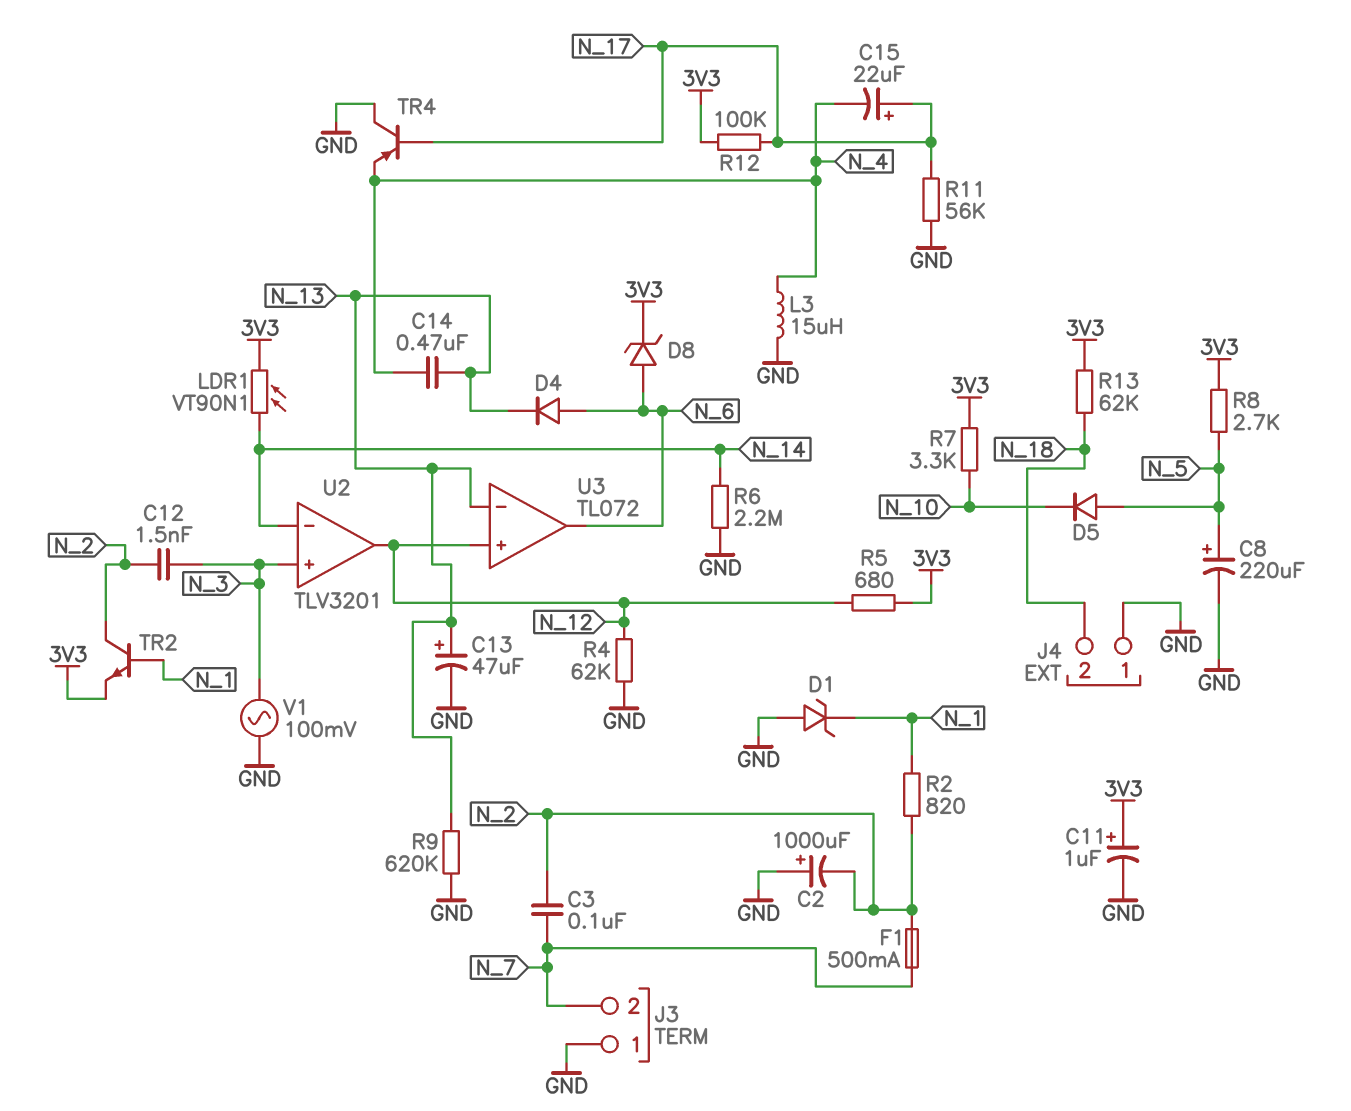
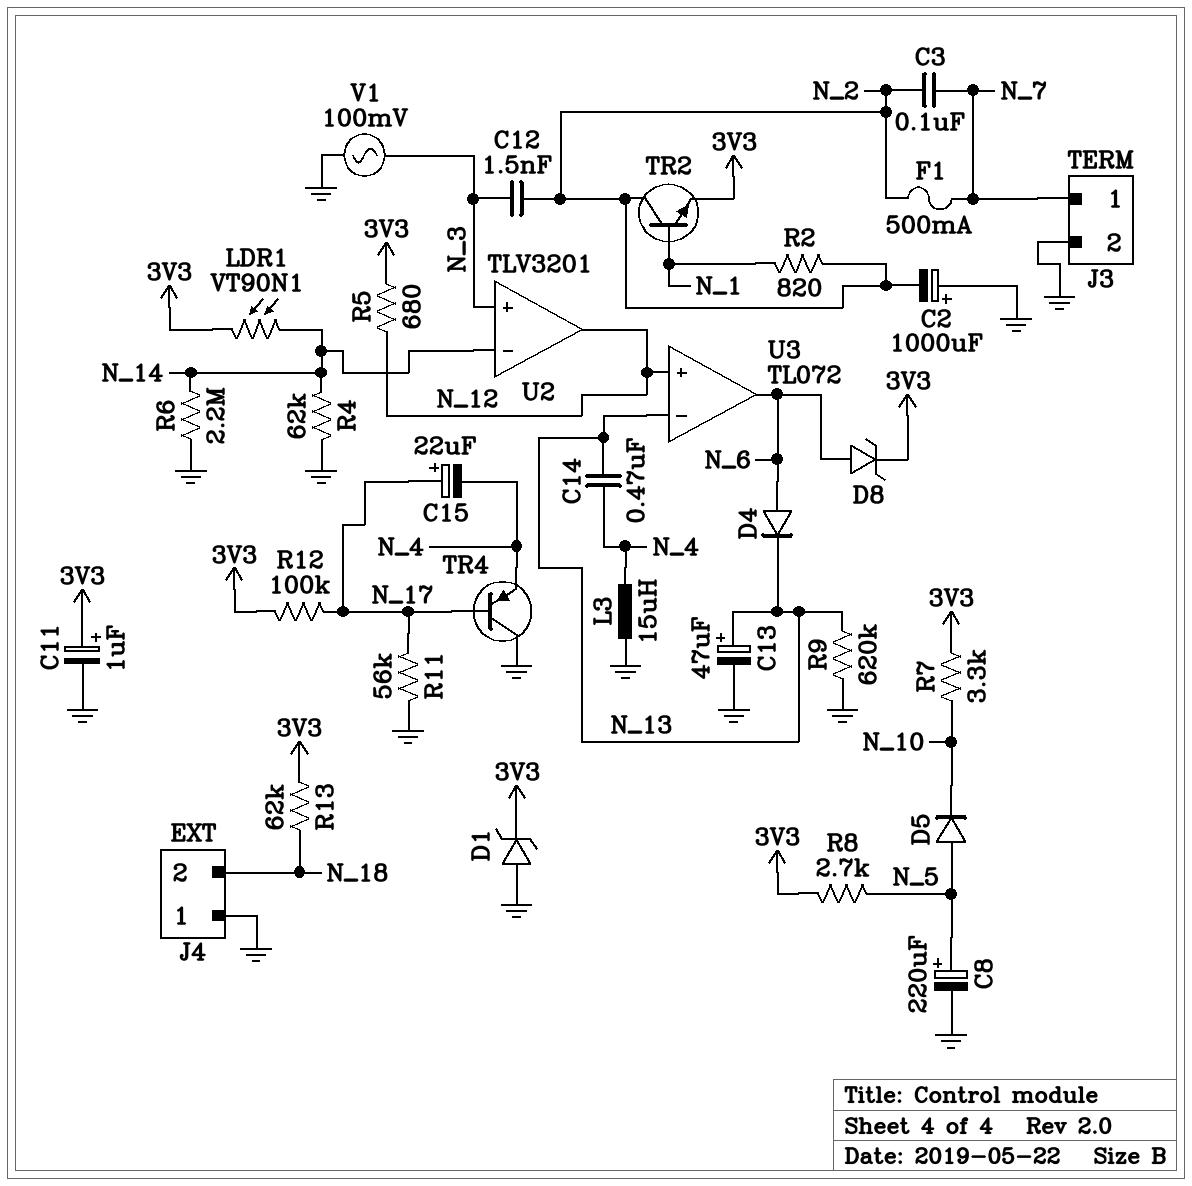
D1: zener (A GND, K N_1) -> zener (A GND, K 3V3)
J3 pin 1: GND -> N_7
J3 pin 2: N_7 -> GND
R4: 62k (GND, N_12) -> 62k (GND, N_14)

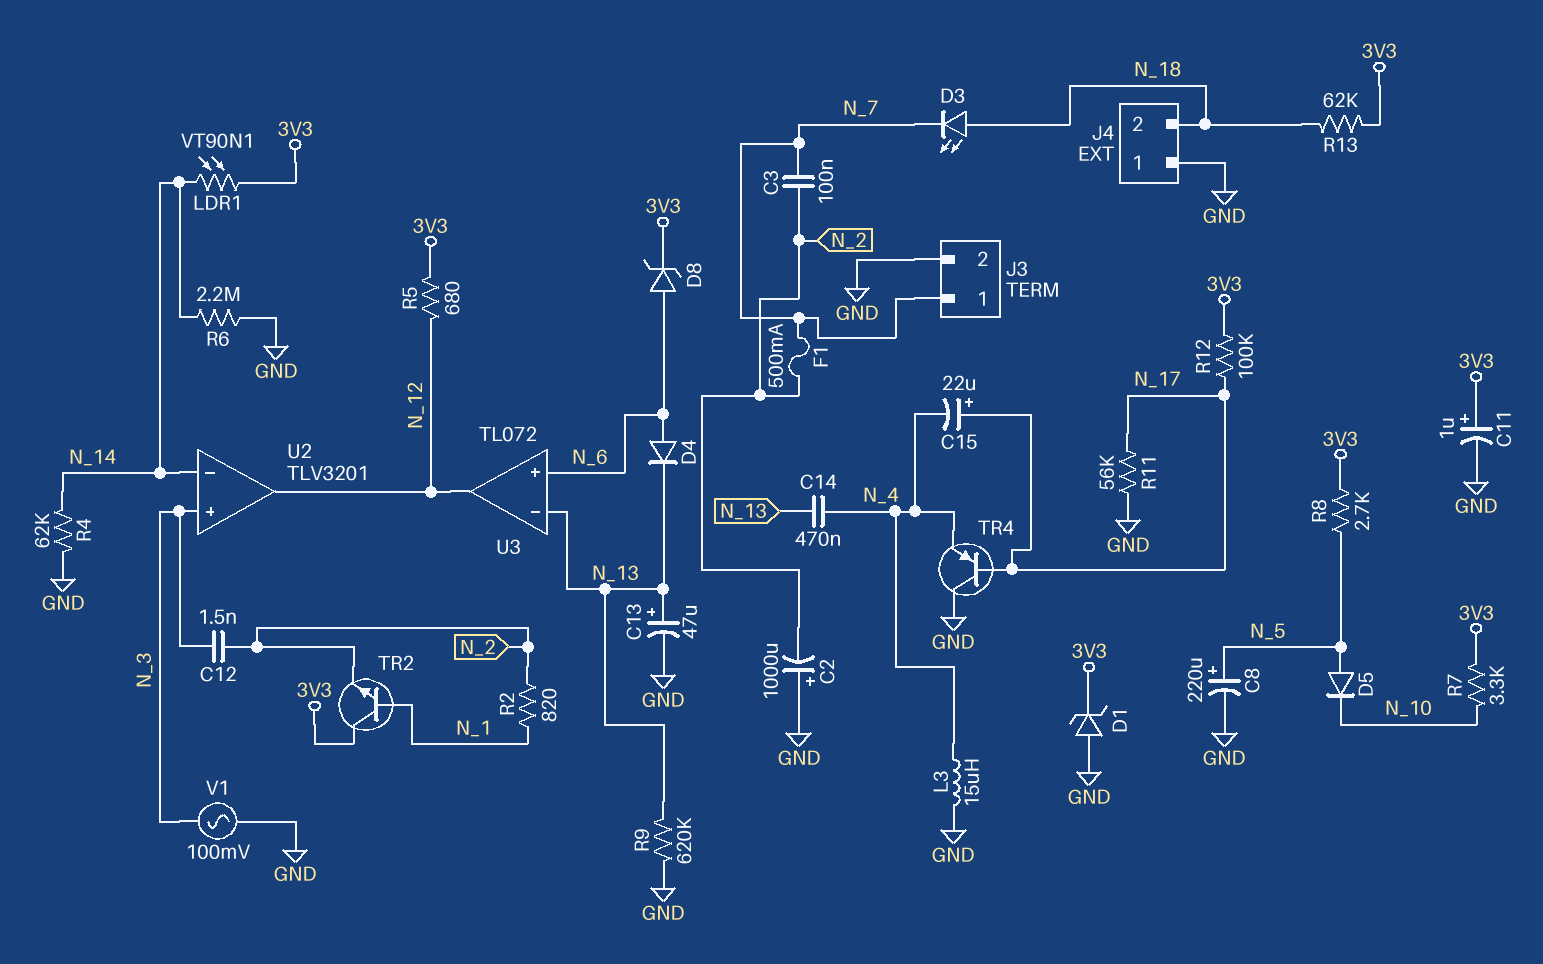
D3: none -> LED (A N_18, K N_7)
TR2: NPN (B N_1, C N_2, E 3V3) -> NPN (B N_1, C 3V3, E N_2)
U3 pin in+: N_12 -> N_6
U3 pin out: N_6 -> N_12

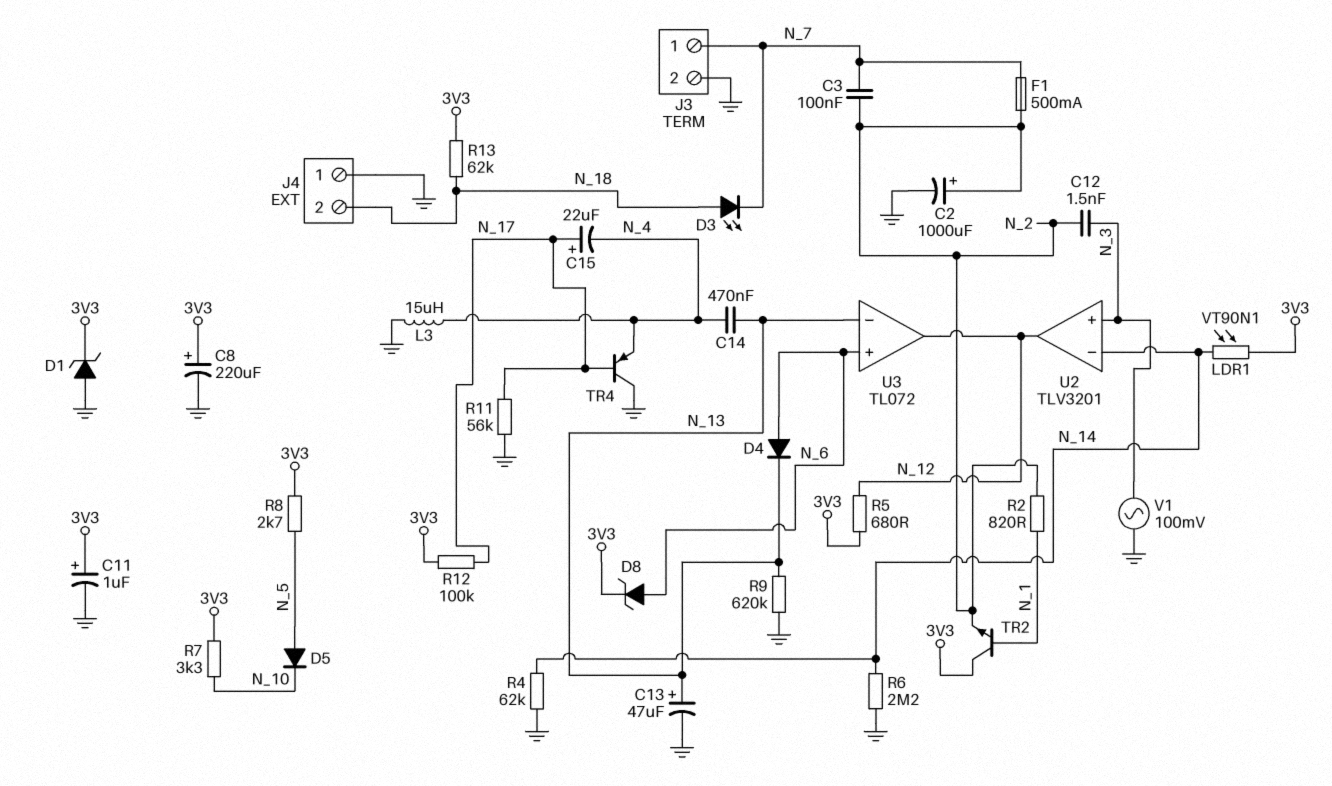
C2: 1000uF (plus GND, minus N_2) -> 1000uF (plus N_2, minus GND)
C8: 220uF (plus N_5, minus GND) -> 220uF (plus 3V3, minus GND)

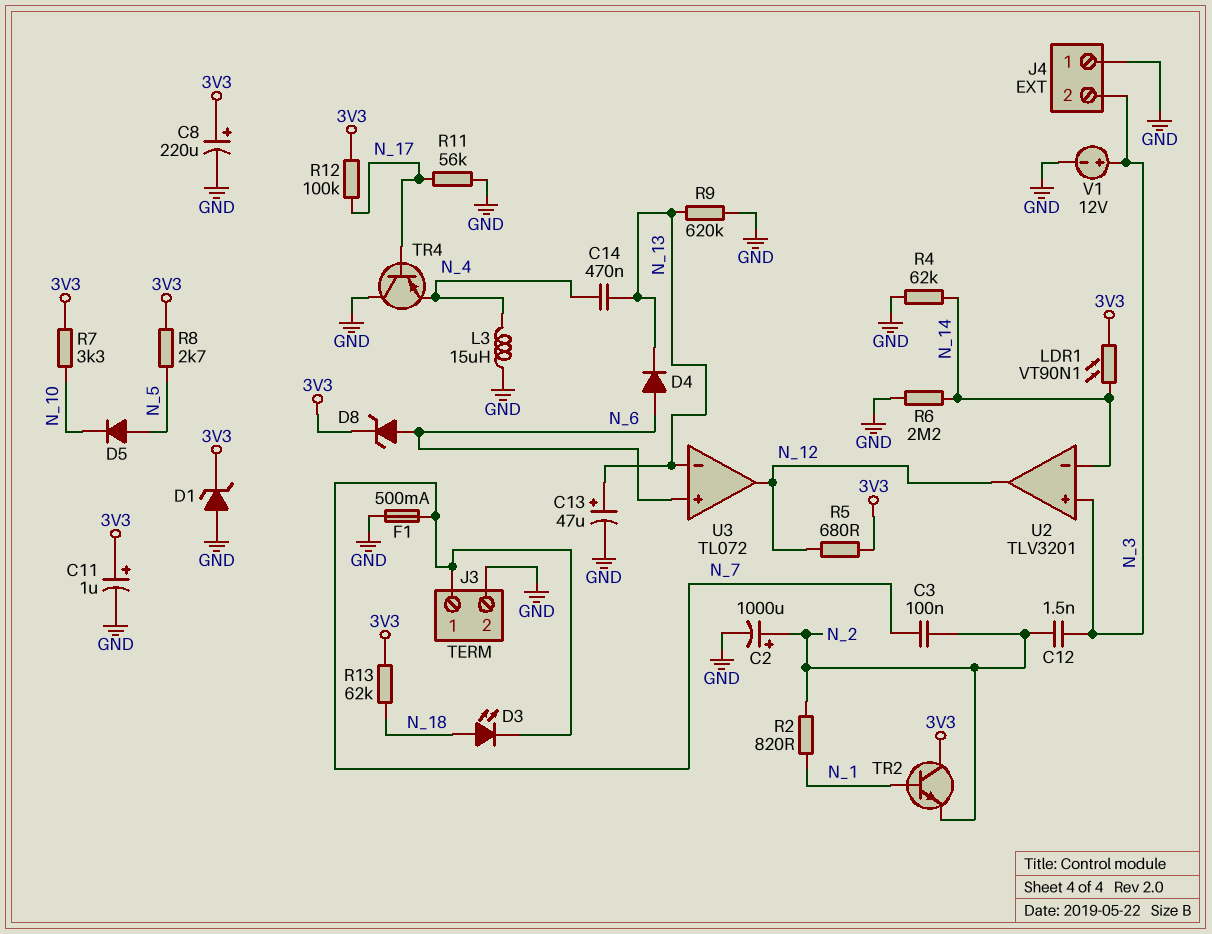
C15: 22uF (plus N_17, minus N_4) -> none
F1: 500mA (N_2, N_7) -> 500mA (GND, N_7)
J4 pin 2: N_18 -> N_3
V1: AC 100mV (GND, N_3) -> 12V (plus N_3, minus GND)

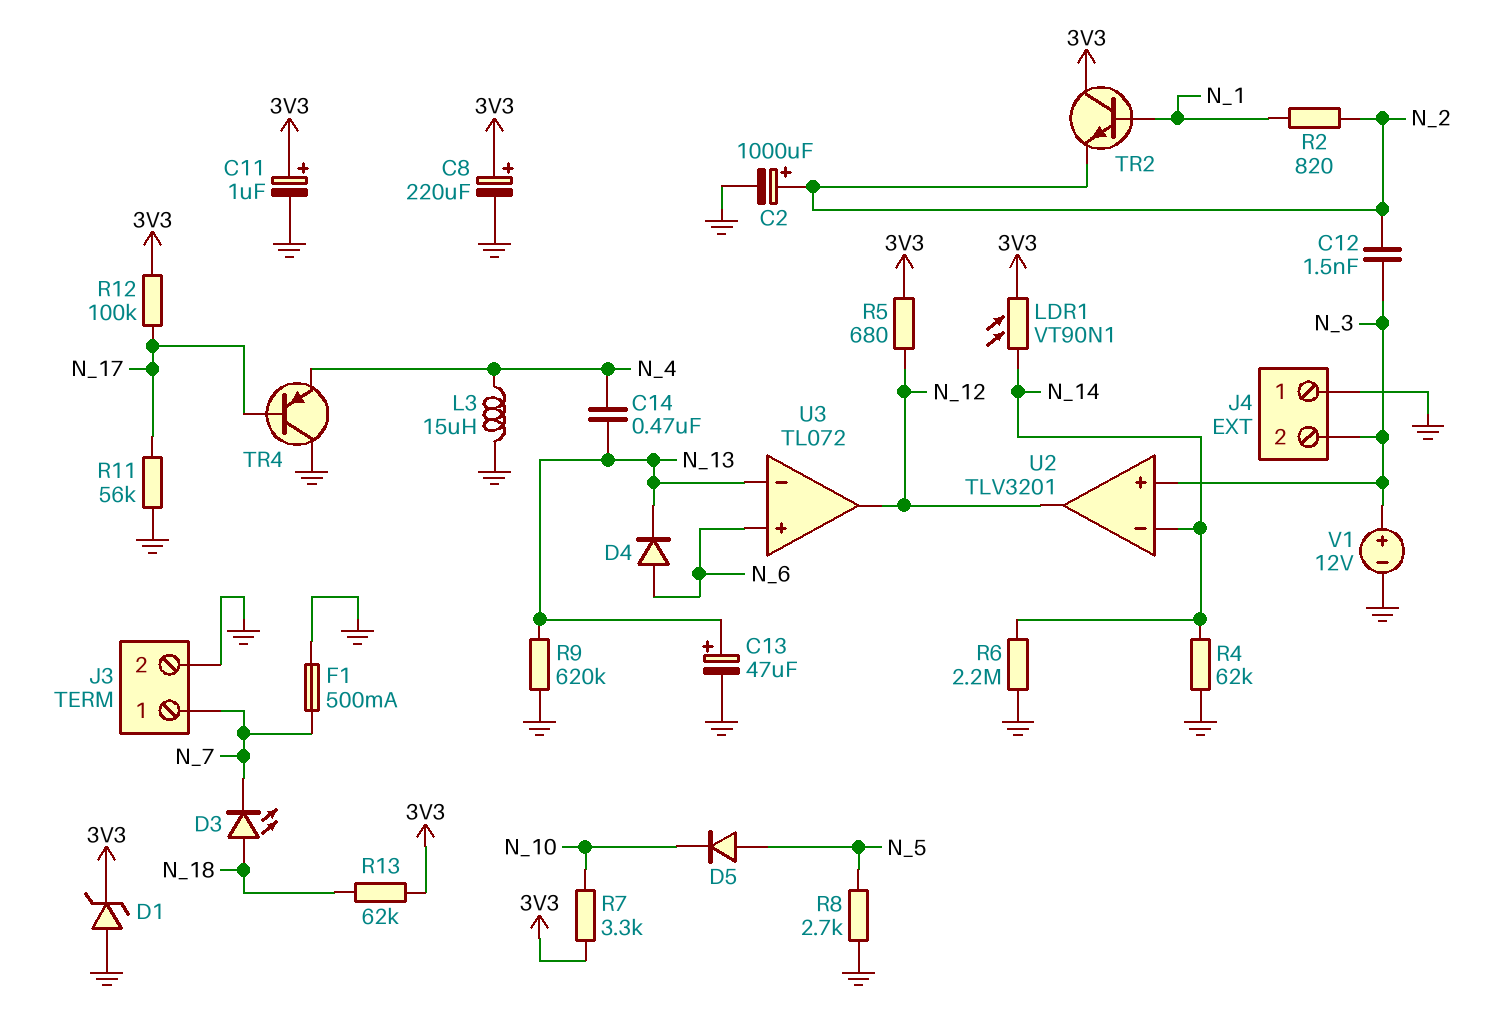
C3: 100nF (N_2, N_7) -> none
D8: zener (A N_6, K 3V3) -> none
R8: 2.7k (3V3, N_5) -> 2.7k (GND, N_5)

